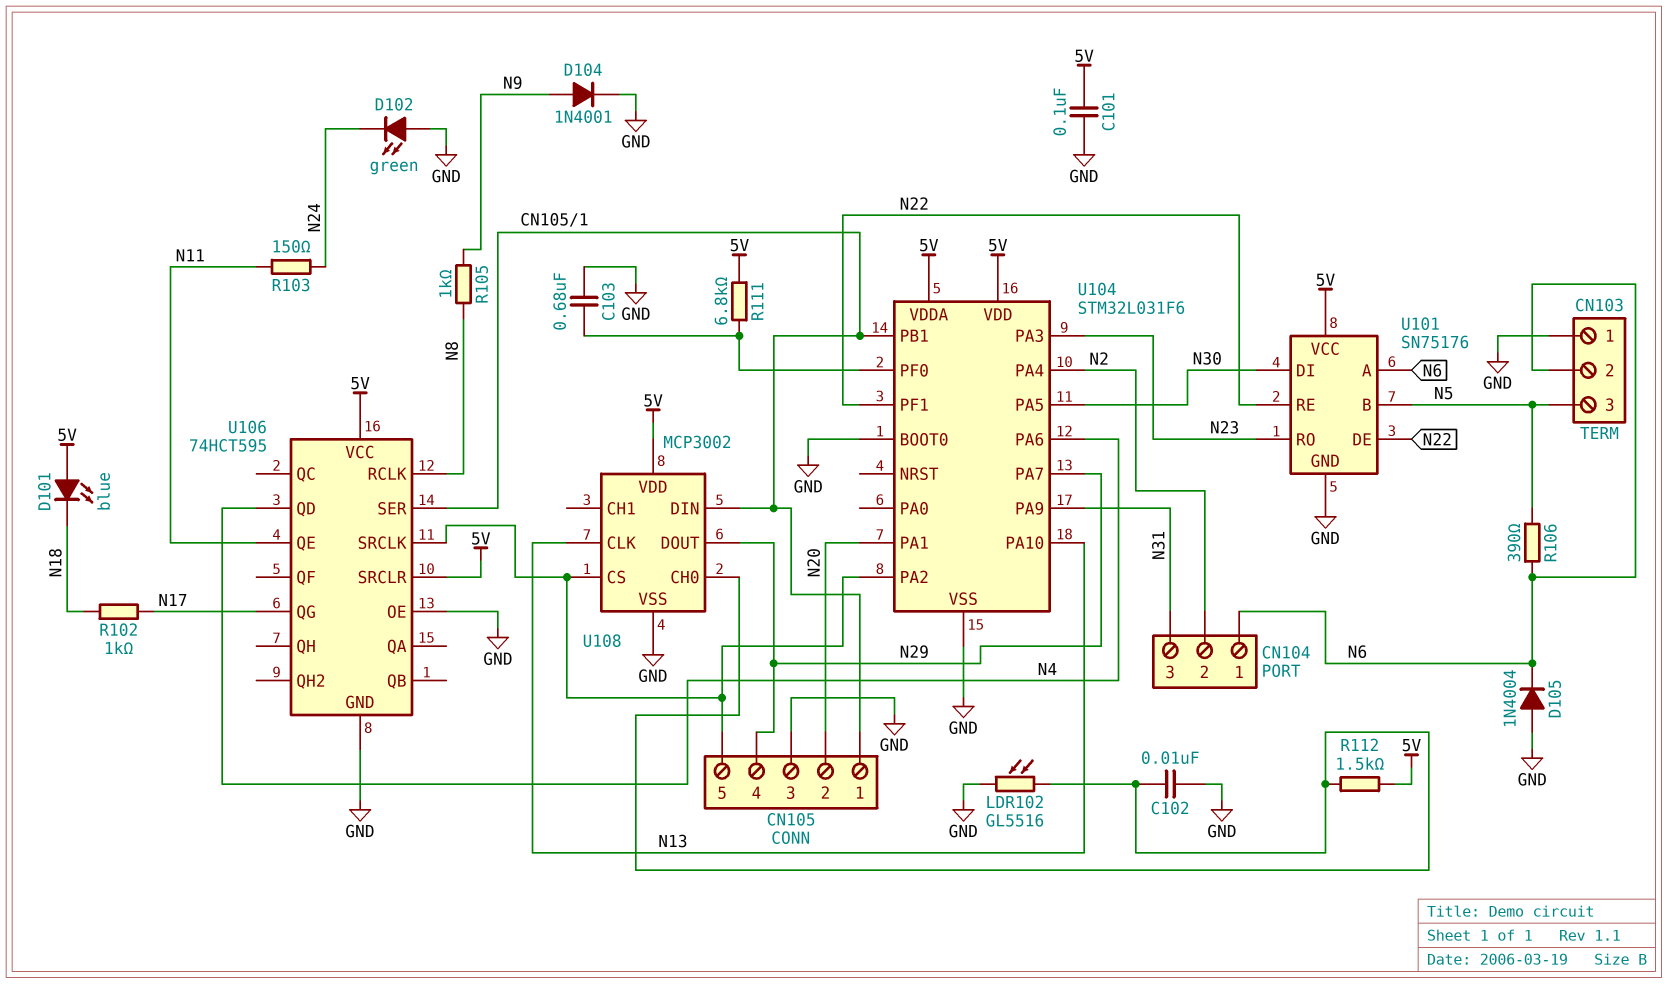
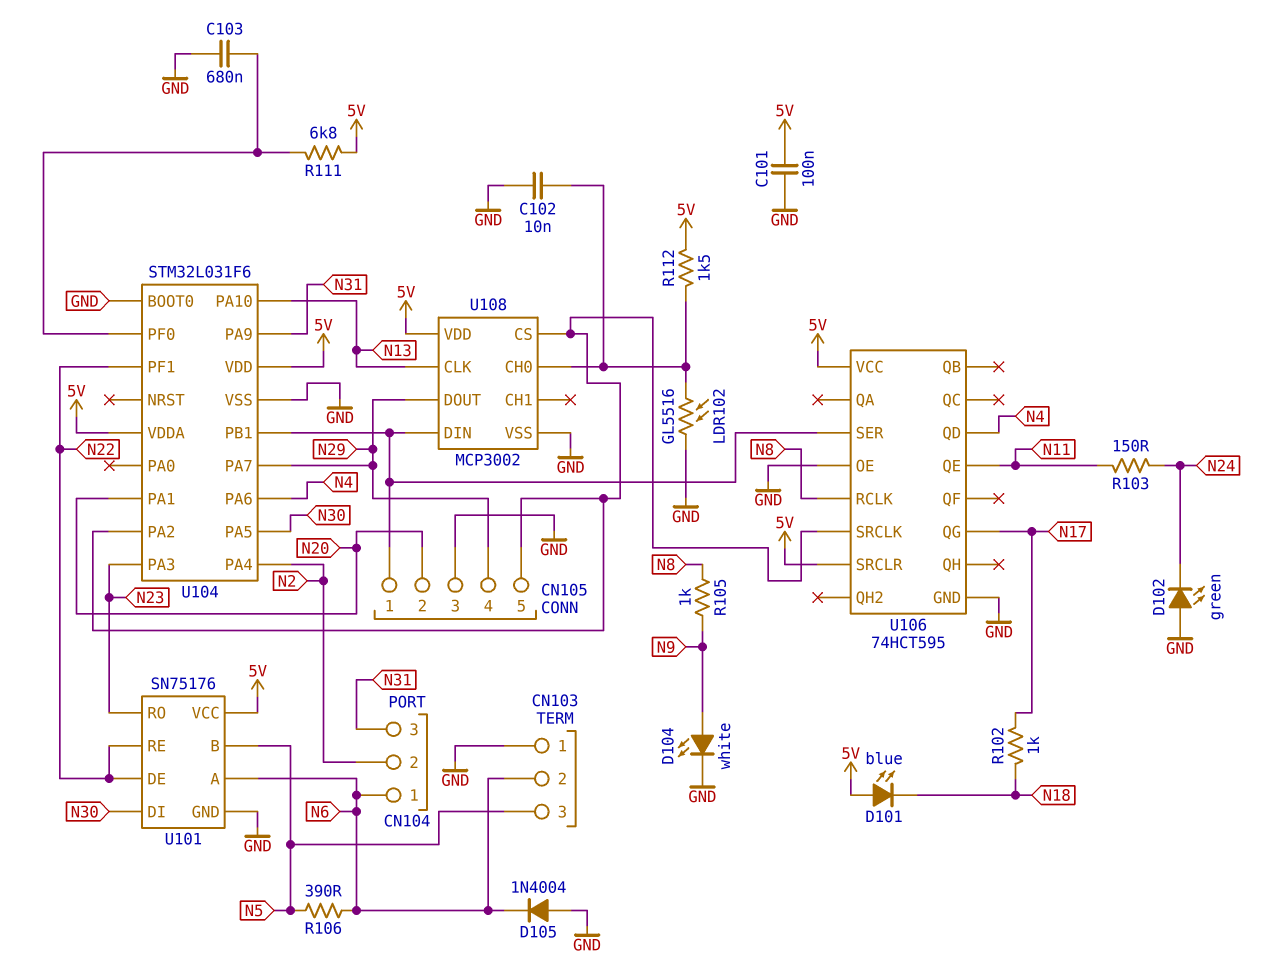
D104: diode 1N4001 (A N9, K GND) -> LED white (A N9, K GND)

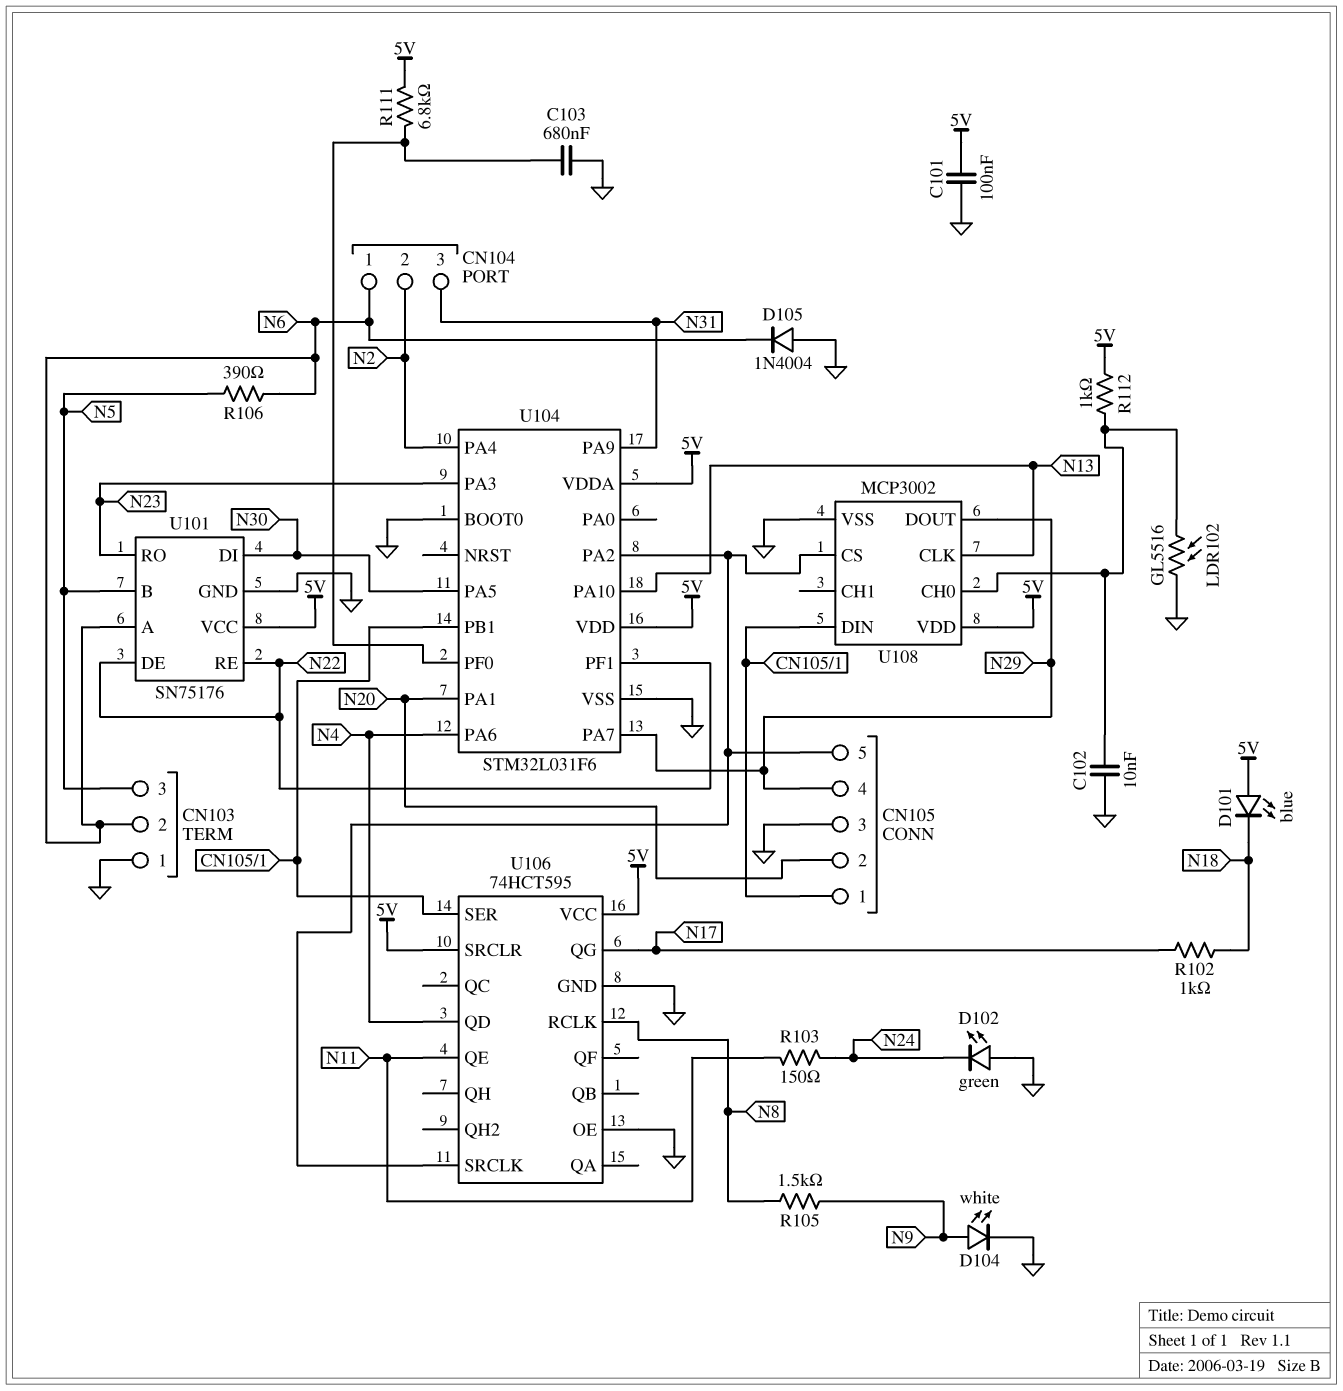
R105: 1k (N8, N9) -> 1.5k (N8, N9)
R112: 1.5k (5V, U108/CH0) -> 1k (5V, U108/CH0)

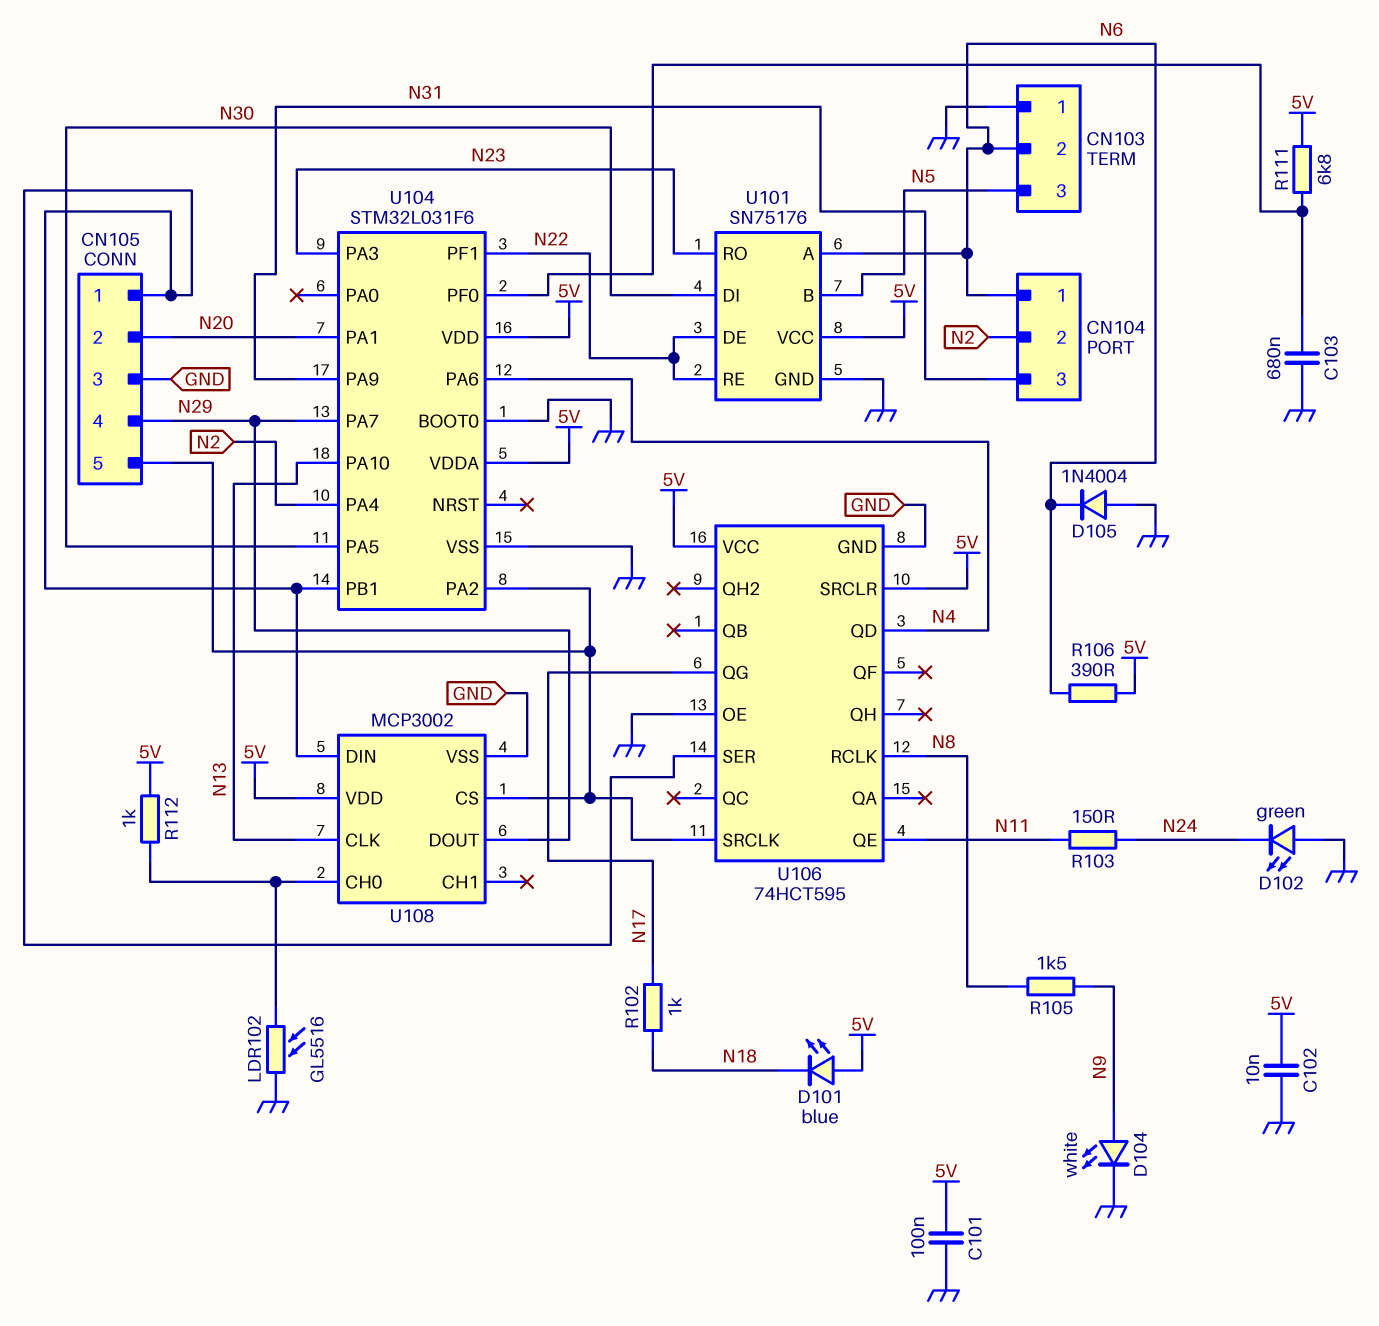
C102: 10nF (GND, U108/CH0) -> 10nF (5V, GND)
R106: 390 (N5, N6) -> 390 (5V, N6)

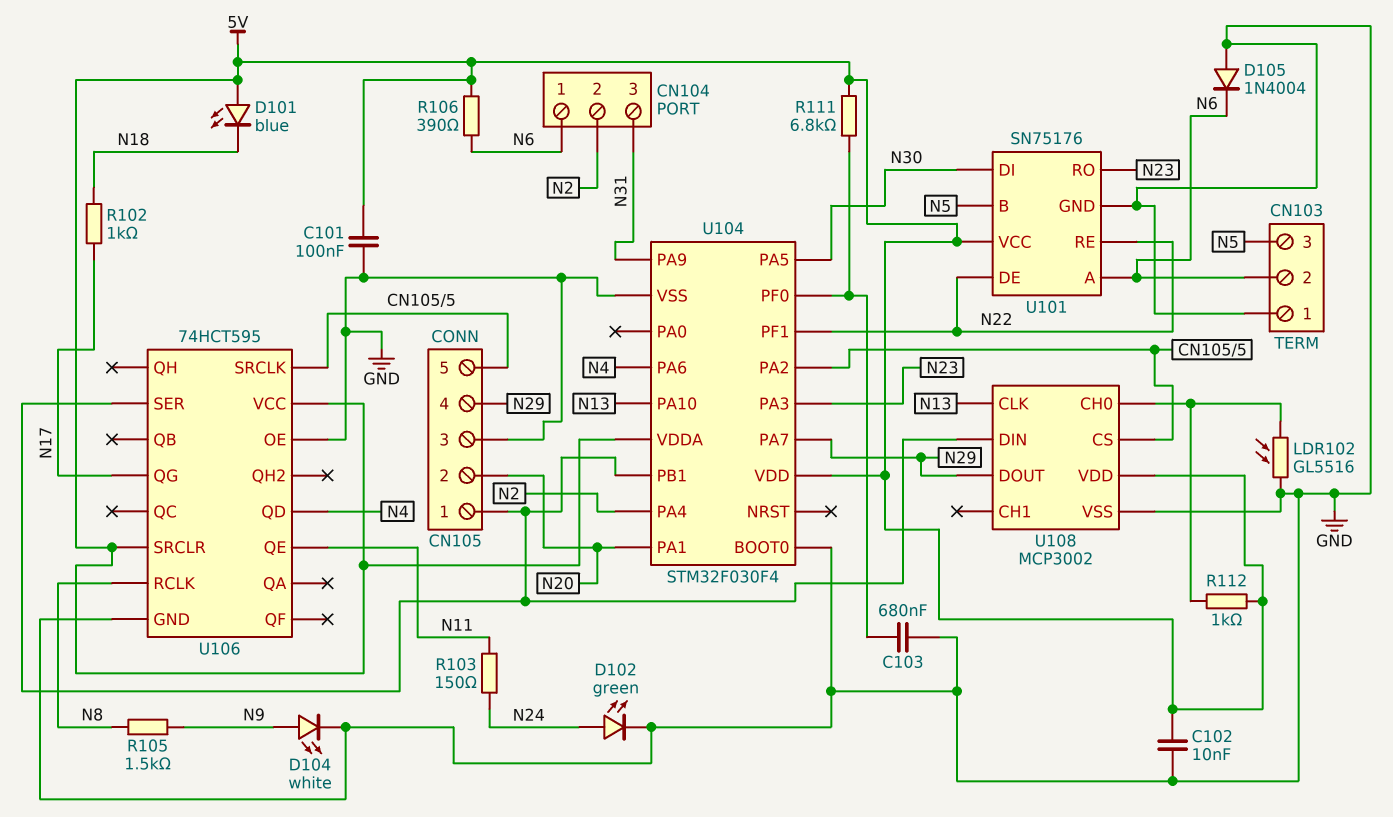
D102: LED green (A GND, K N24) -> LED green (A N24, K GND)
U104: STM32L031F6 -> STM32F030F4

